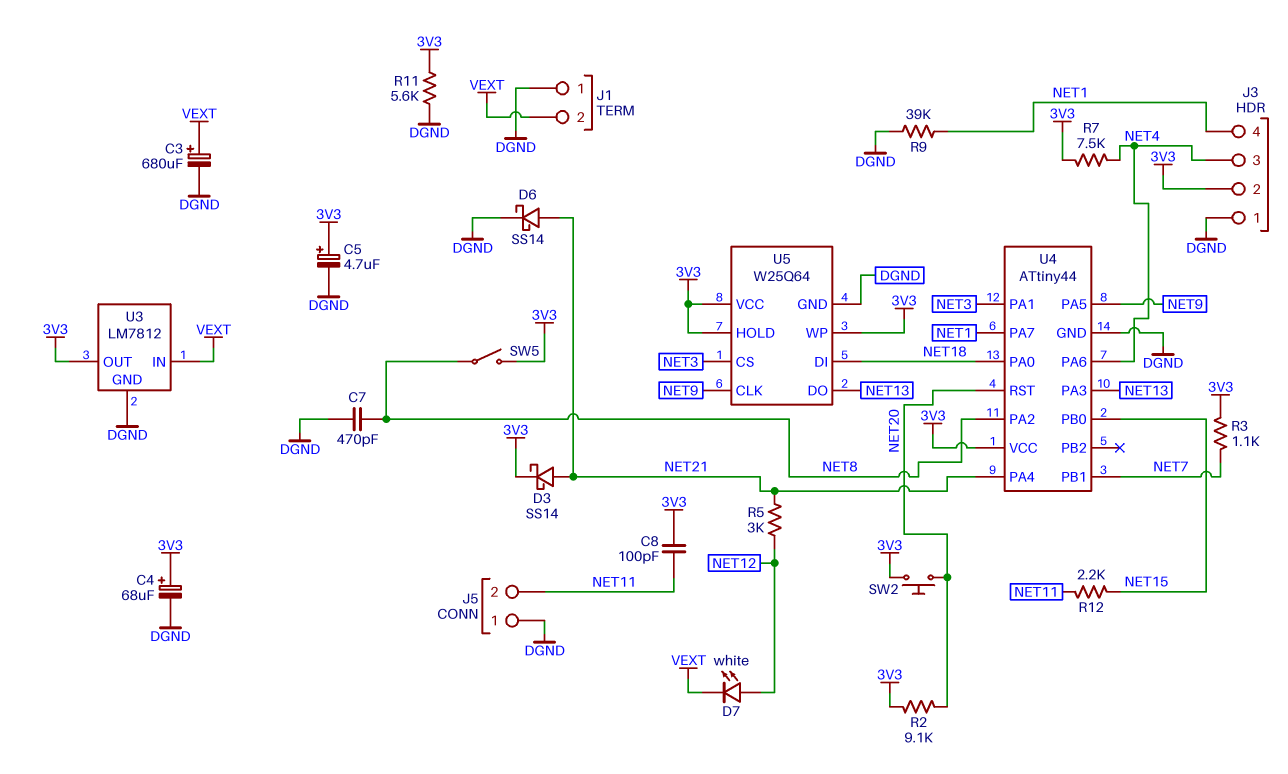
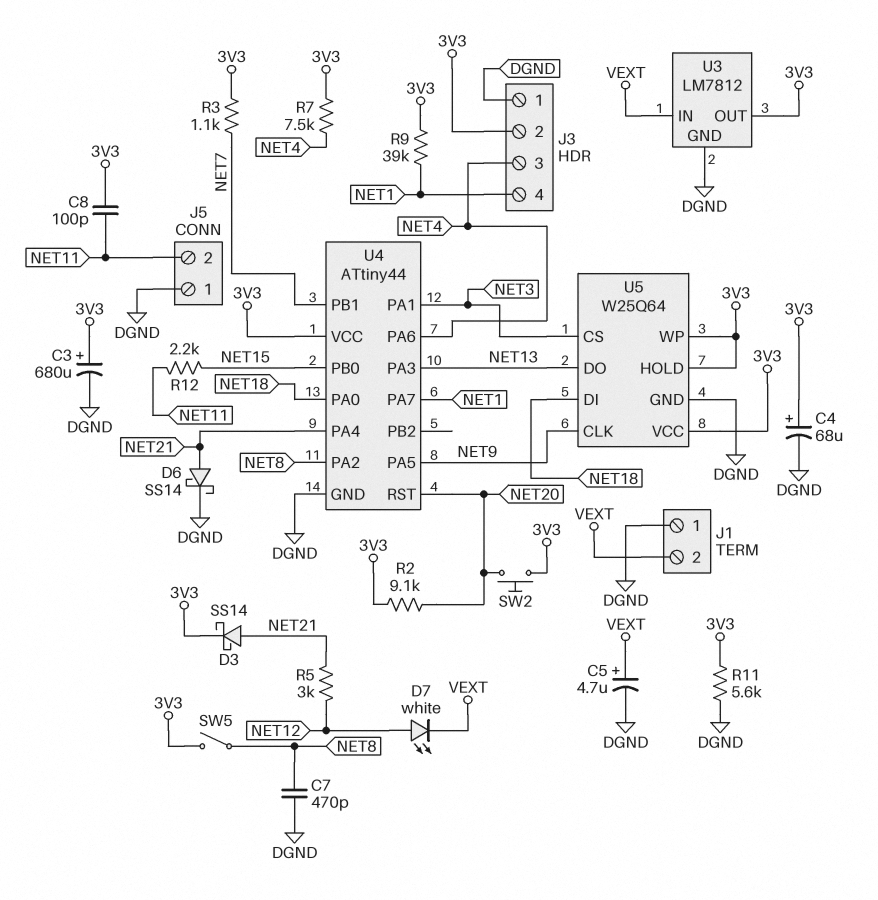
C3: 680uF (plus VEXT, minus DGND) -> 680uF (plus 3V3, minus DGND)
C5: 4.7uF (plus 3V3, minus DGND) -> 4.7uF (plus VEXT, minus DGND)
R9: 39k (DGND, NET1) -> 39k (3V3, NET1)

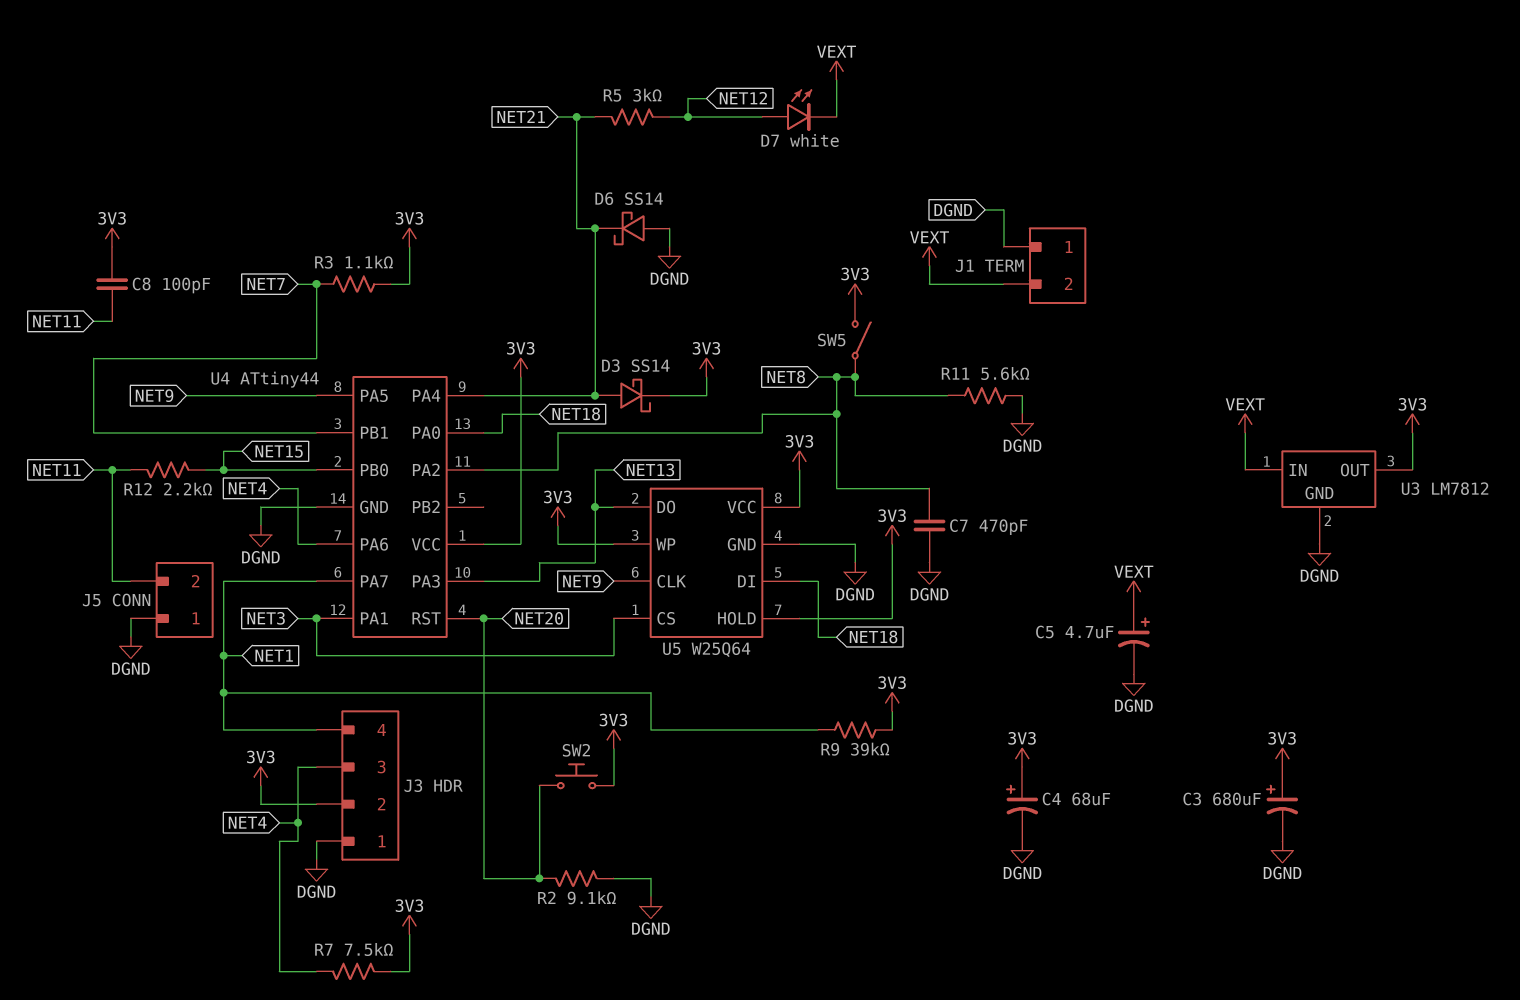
D6: schottky SS14 (A NET21, K DGND) -> schottky SS14 (A DGND, K NET21)
R2: 9.1k (3V3, NET20) -> 9.1k (DGND, NET20)
R11: 5.6k (3V3, DGND) -> 5.6k (DGND, NET8)

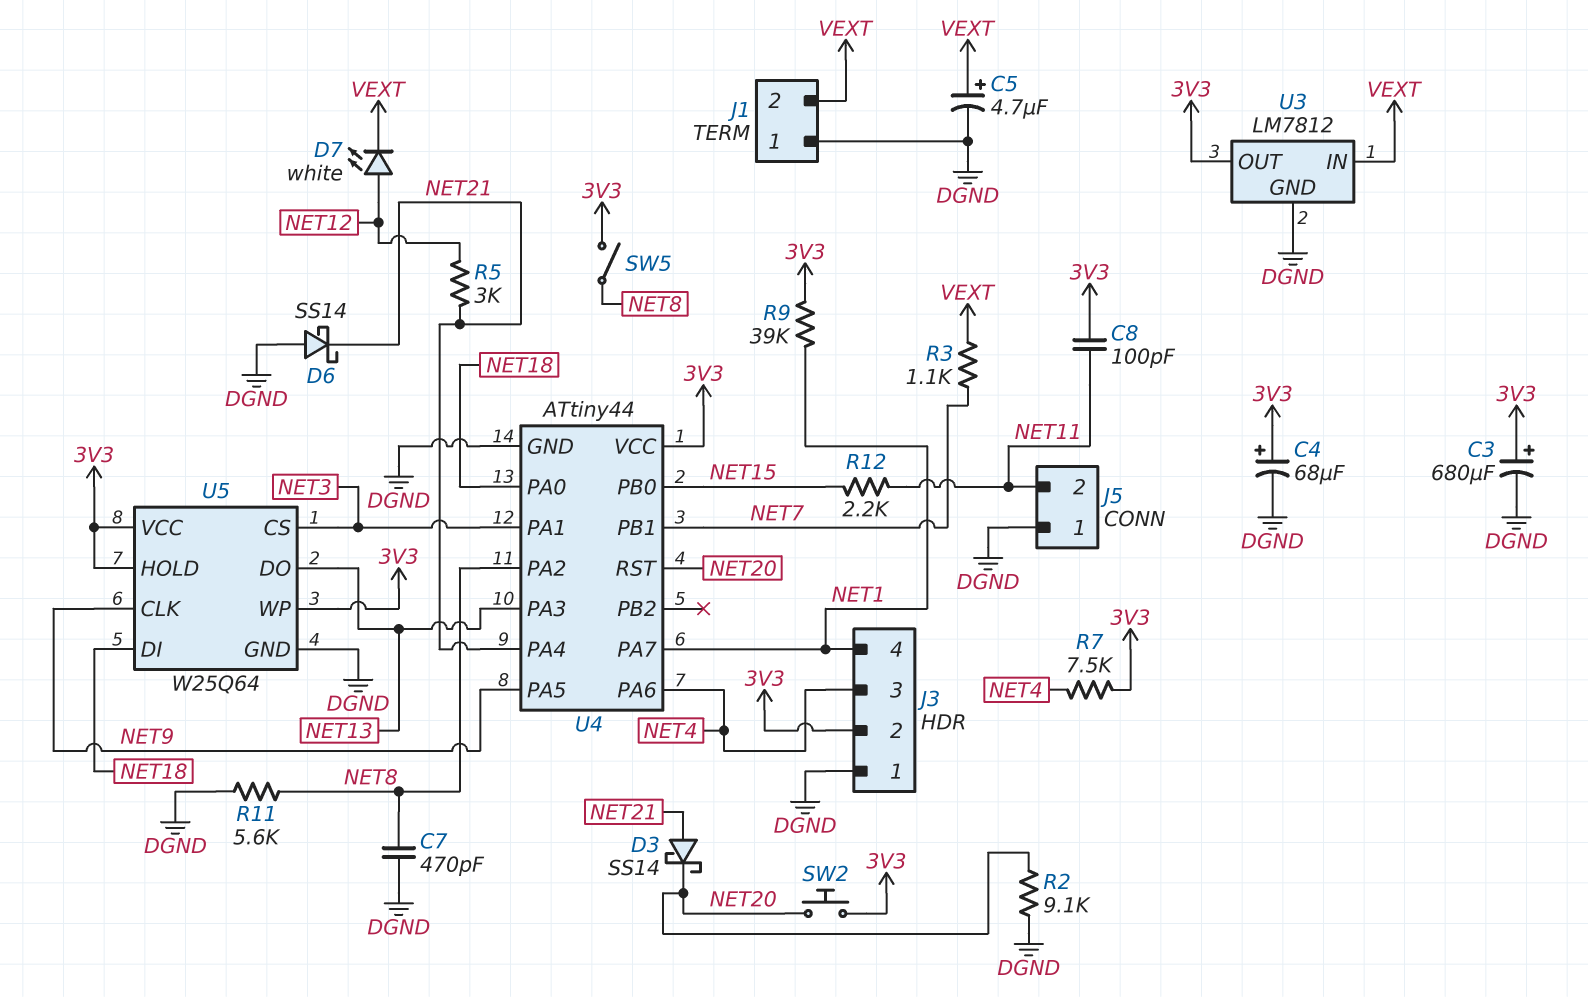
D3: schottky SS14 (A NET21, K 3V3) -> schottky SS14 (A NET21, K NET20)
R3: 1.1k (3V3, NET7) -> 1.1k (NET7, VEXT)

